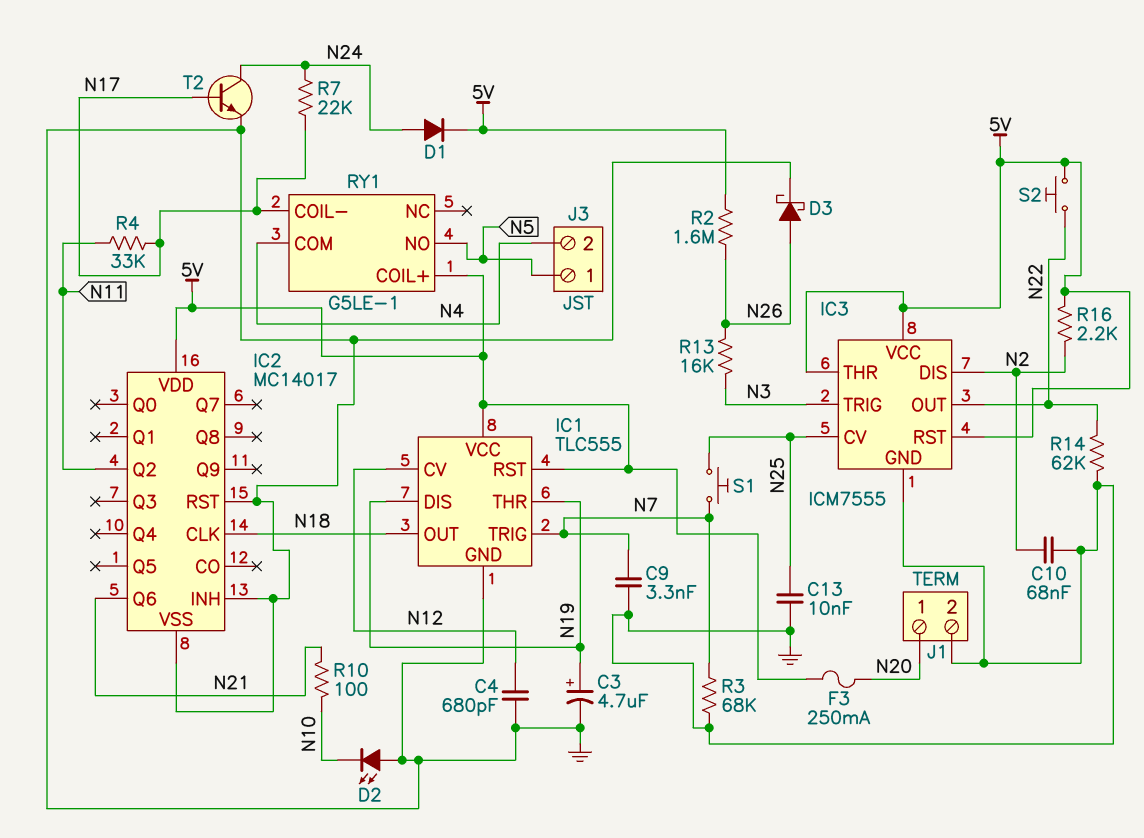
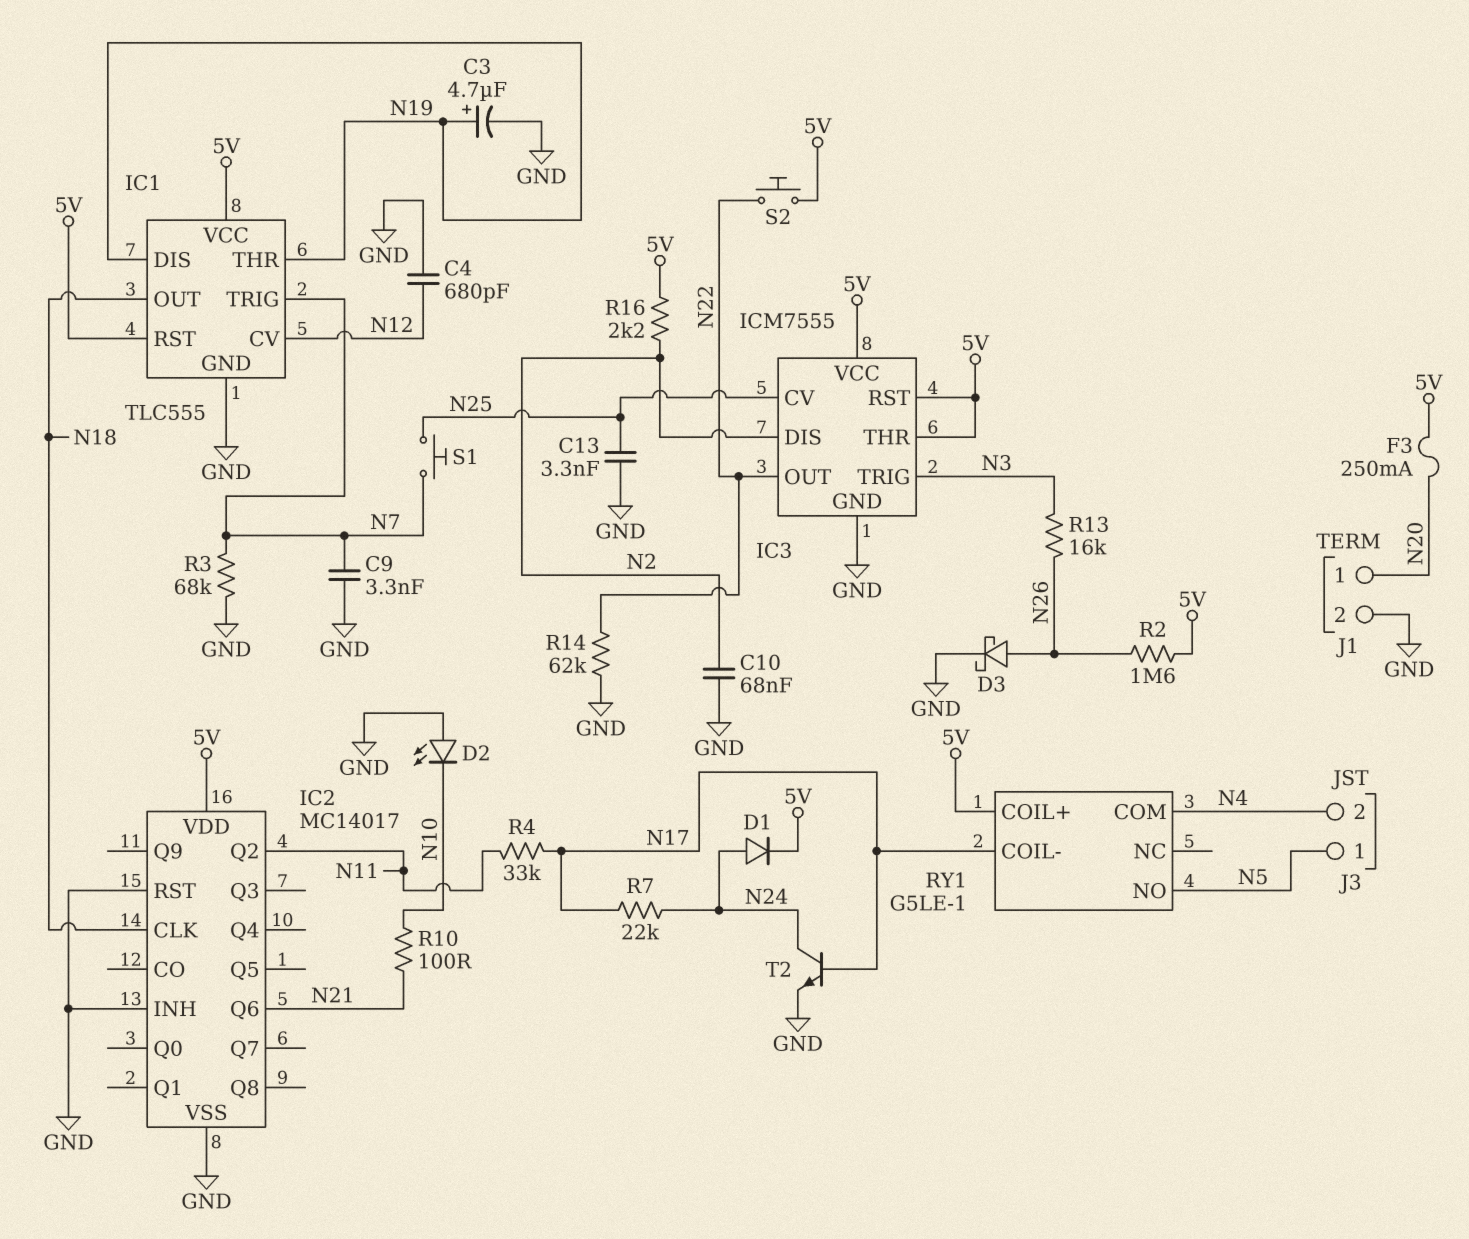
C13: 10nF (GND, N25) -> 3.3nF (GND, N25)

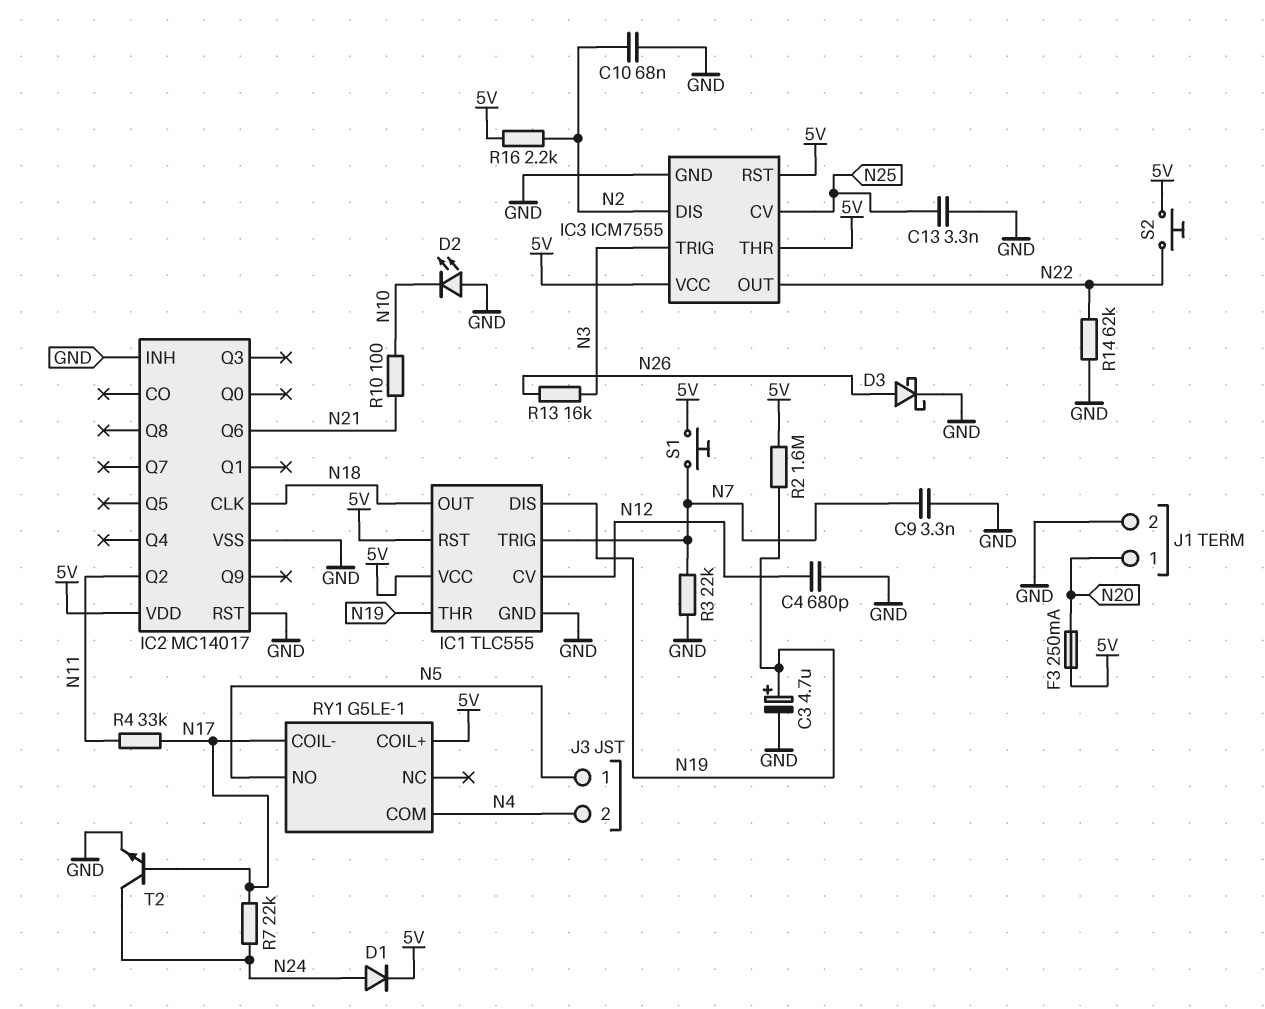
R2: 1.6M (5V, N26) -> 1.6M (5V, N19)
R3: 68k (GND, N7) -> 22k (GND, N7)
S1: button (N7, N25) -> button (5V, N7)

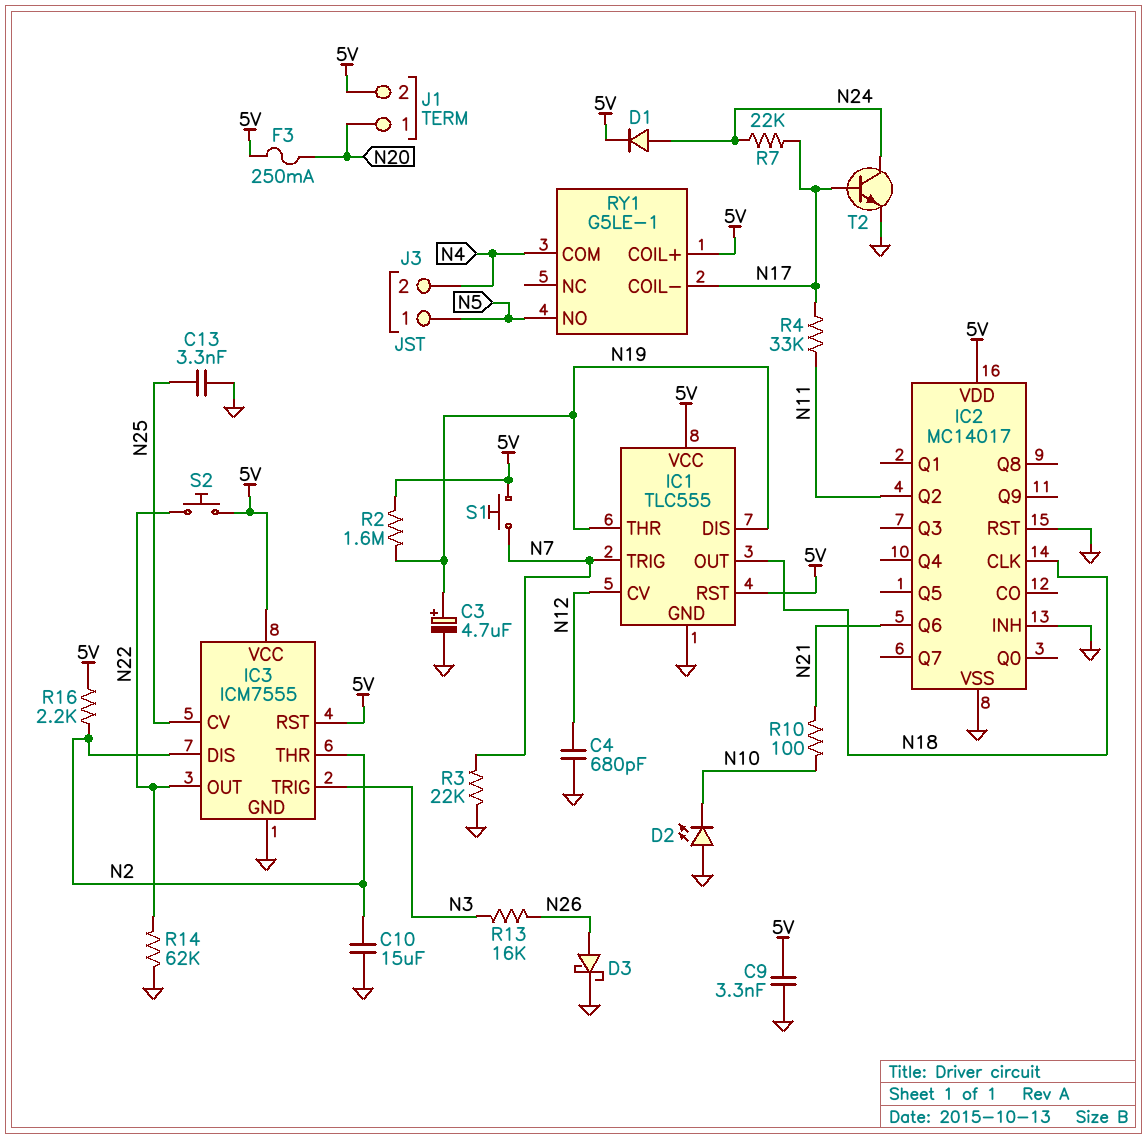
C9: 3.3nF (GND, N7) -> 3.3nF (5V, GND)
C10: 68nF (GND, N2) -> 15uF (GND, N2)
IC3 pin THR: 5V -> N2
J1 pin 2: GND -> 5V

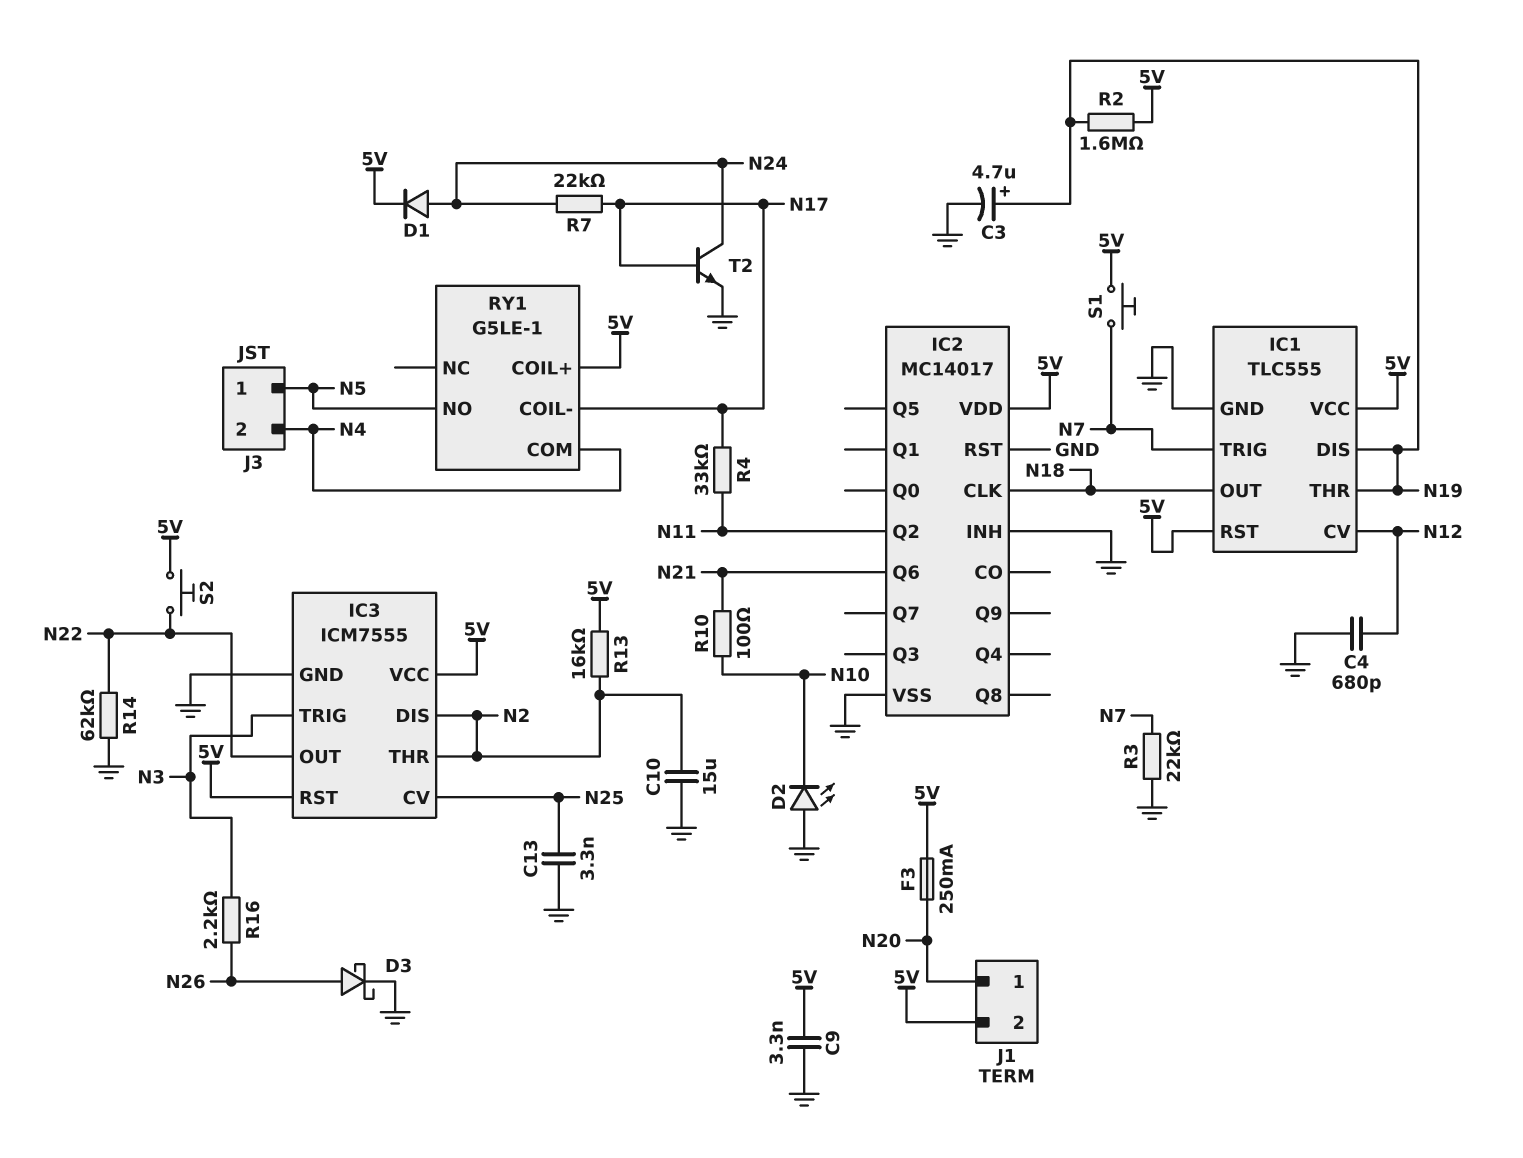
R13: 16k (N3, N26) -> 16k (5V, N2)
R16: 2.2k (5V, N2) -> 2.2k (N3, N26)

